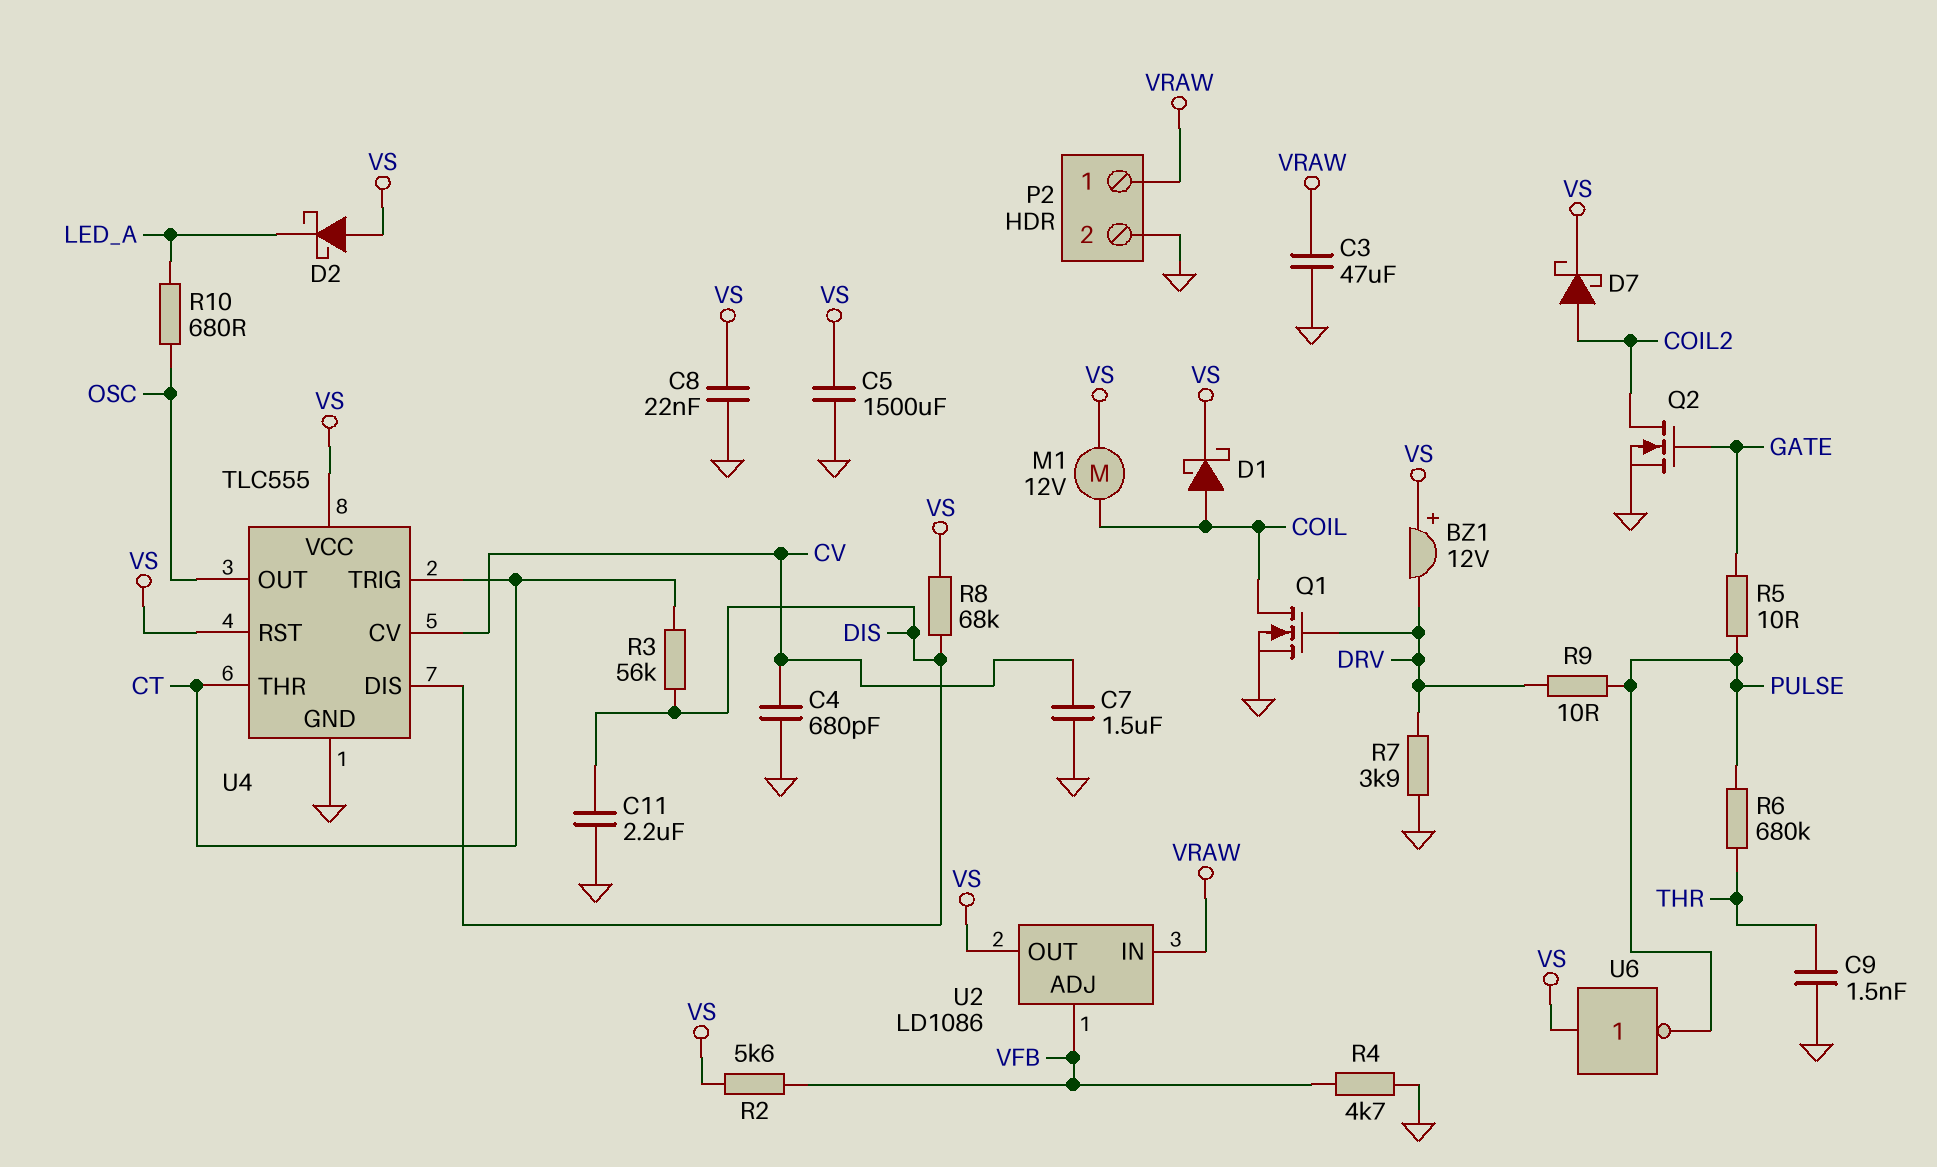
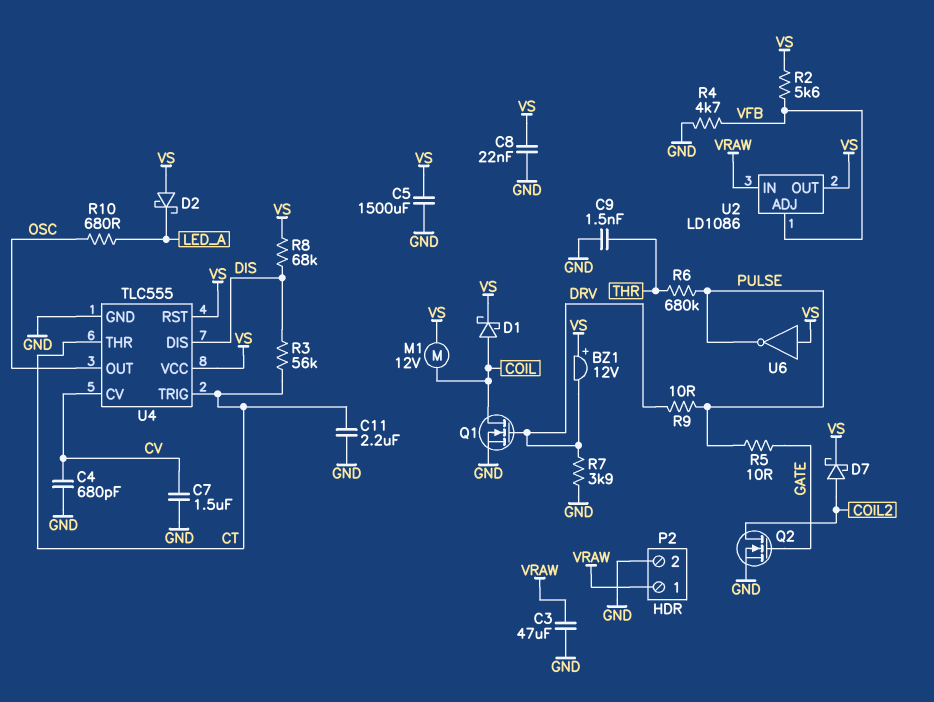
C11: 2.2uF (DIS, GND) -> 2.2uF (CT, GND)

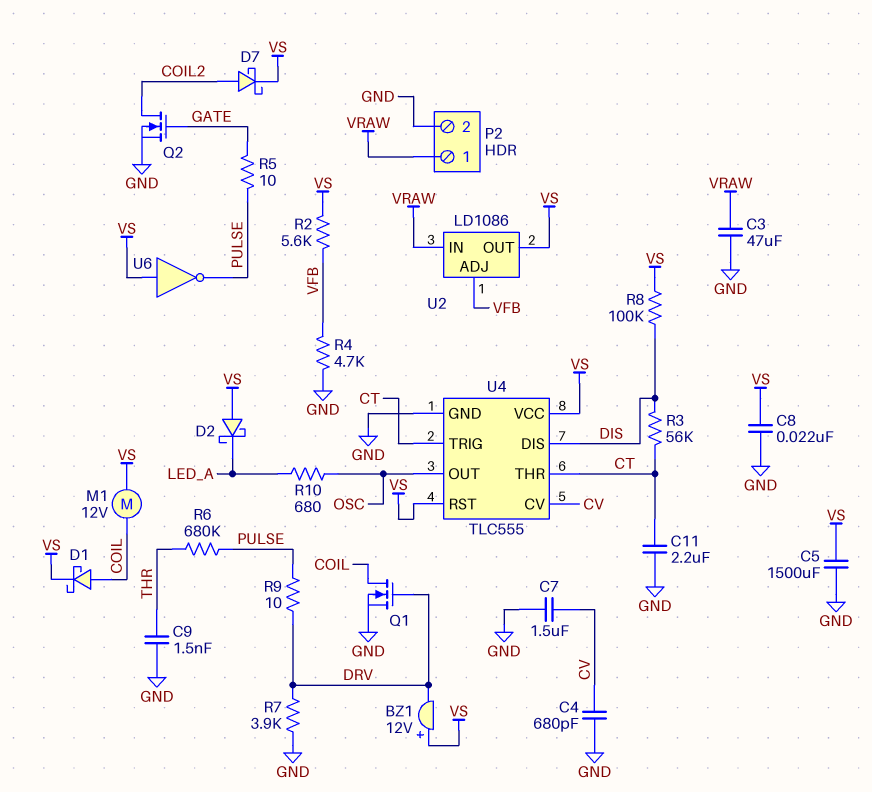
R8: 68k (DIS, VS) -> 100k (DIS, VS)

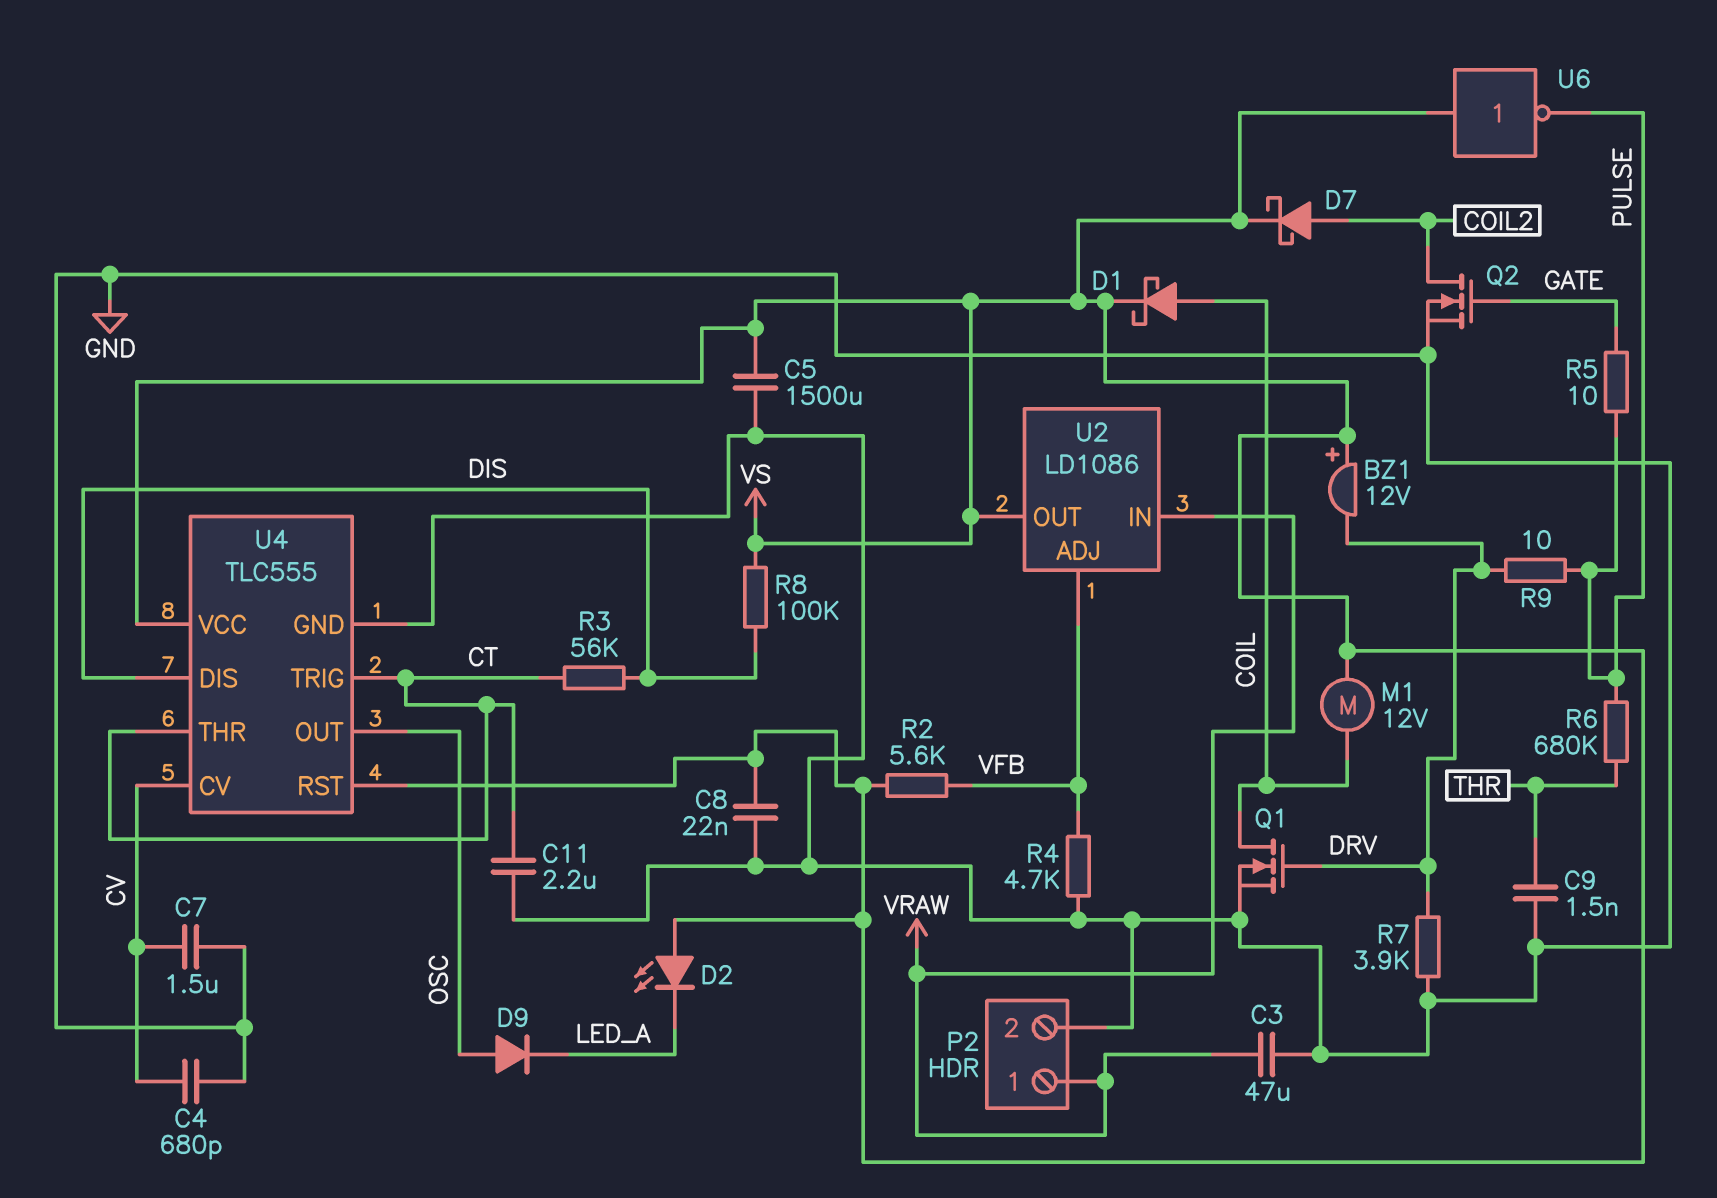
D2: schottky (A VS, K LED_A) -> LED (A VS, K LED_A)
D9: none -> diode (A OSC, K LED_A)
R10: 680 (LED_A, OSC) -> none

